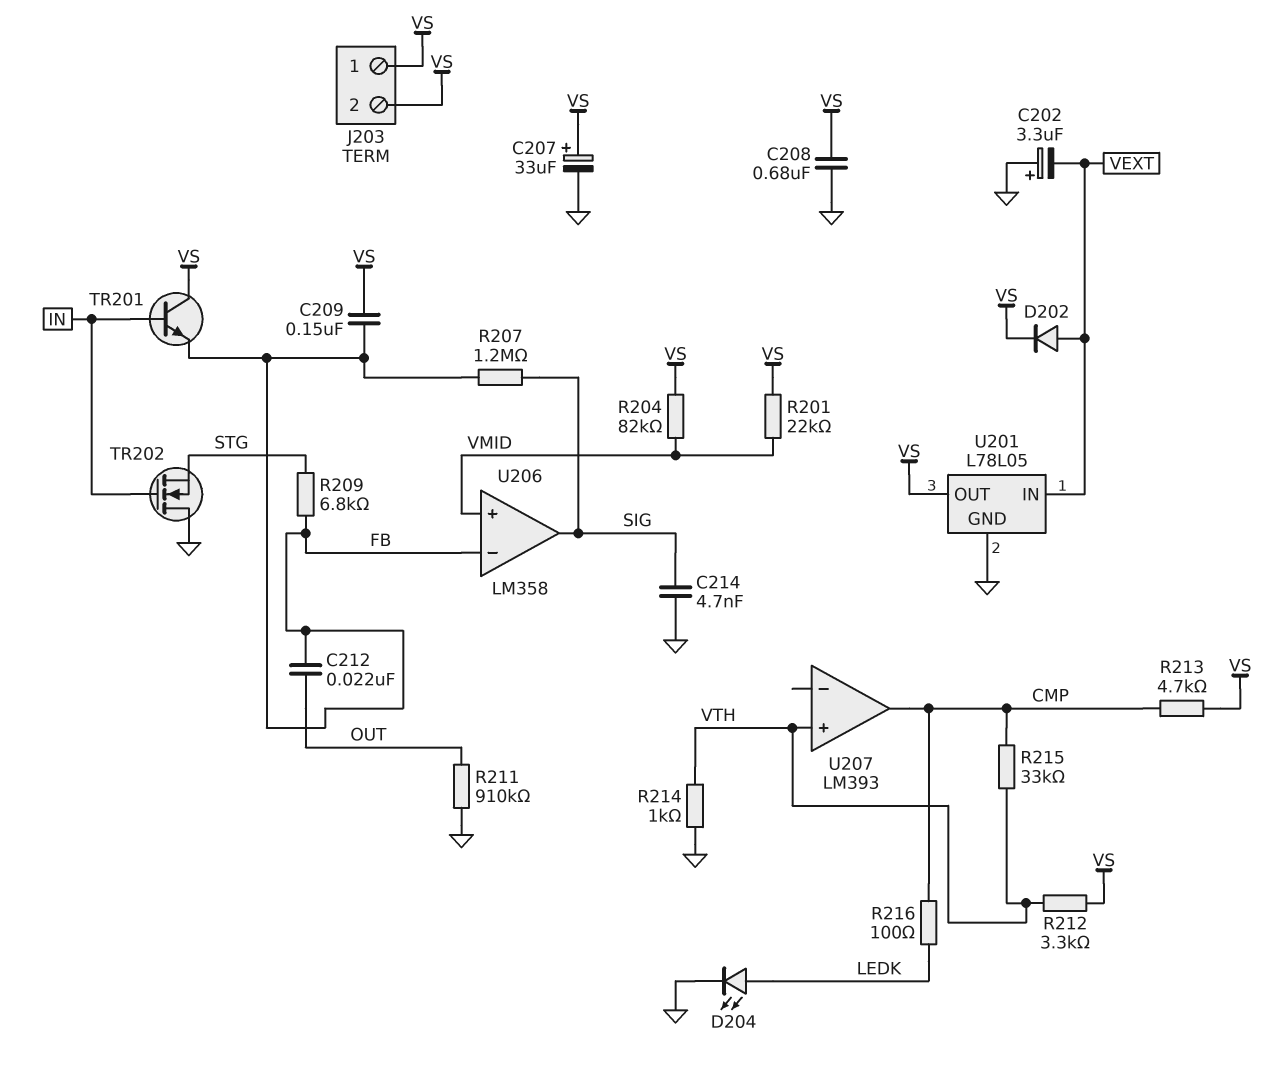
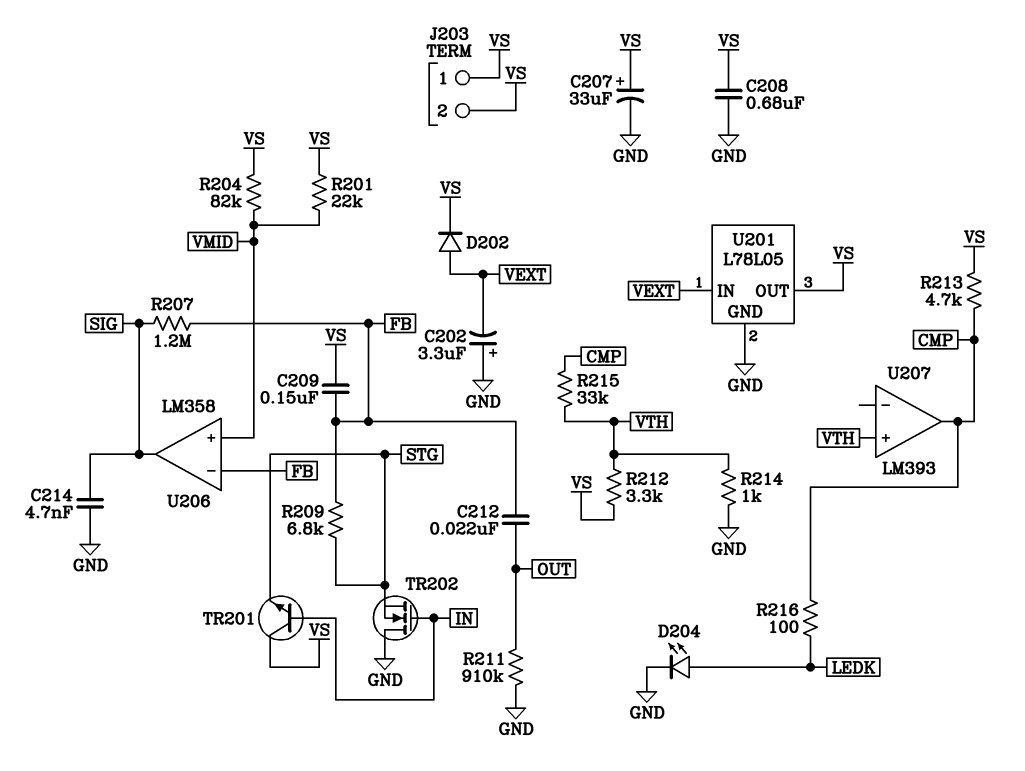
TR201: NPN (B IN, C VS, E FB) -> NPN (B IN, C VS, E STG)

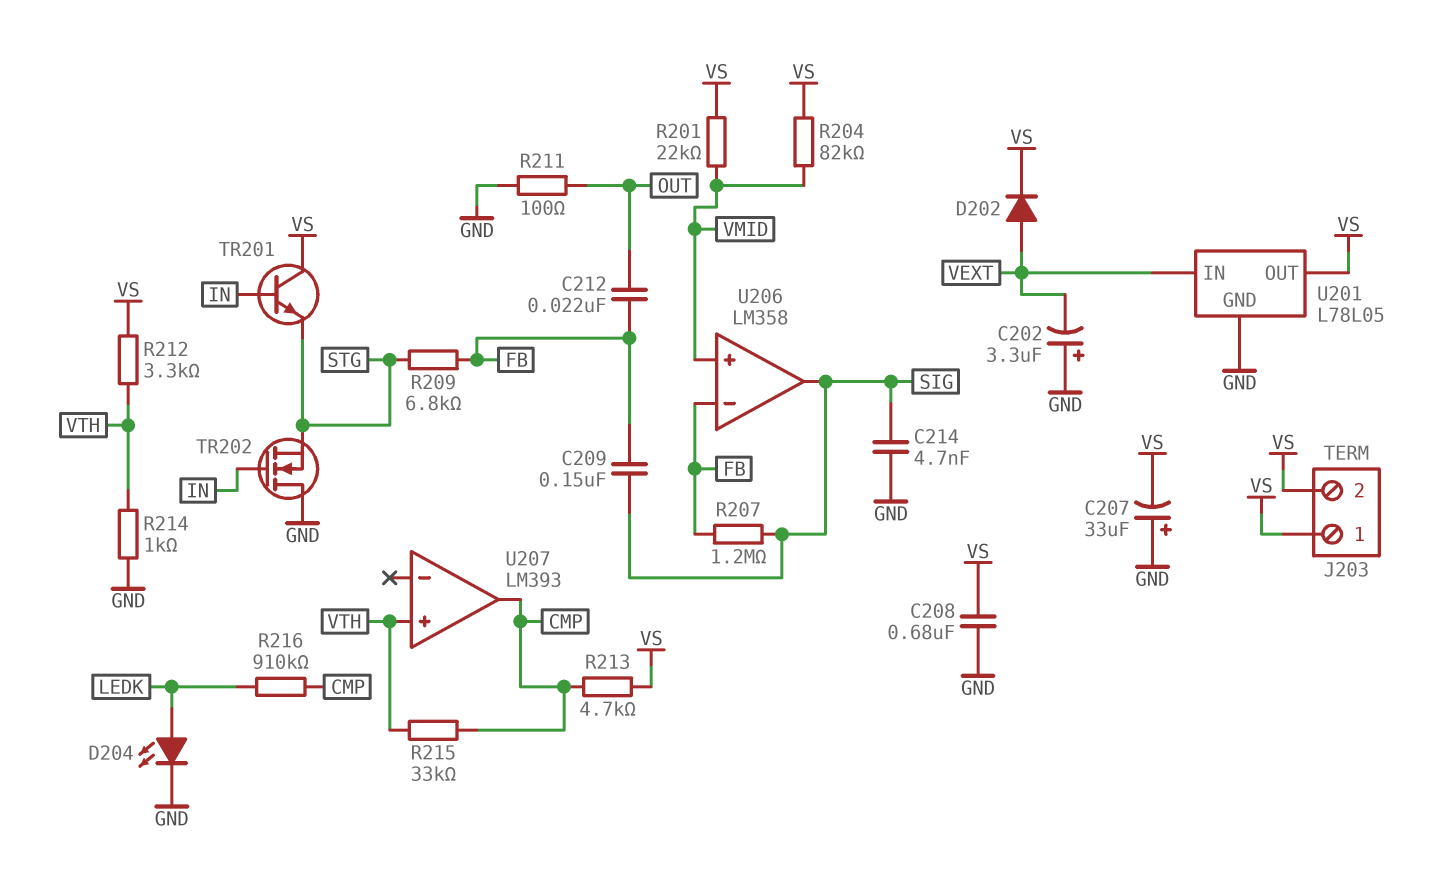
C207: 33uF (plus VS, minus GND) -> 33uF (plus GND, minus VS)
C209: 150nF (FB, VS) -> 150nF (FB, SIG)
R211: 910k (GND, OUT) -> 100 (GND, OUT)
R216: 100 (CMP, LEDK) -> 910k (CMP, LEDK)

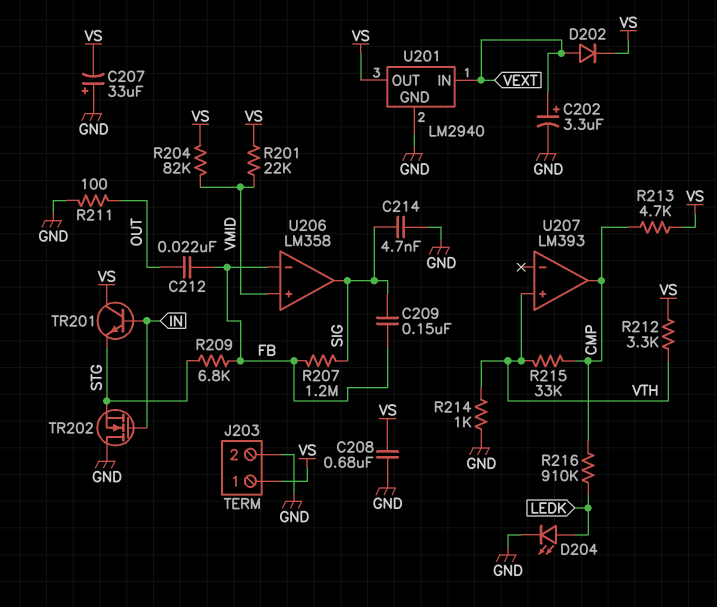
C202: 3.3uF (plus GND, minus VEXT) -> 3.3uF (plus VEXT, minus GND)
J203 pin 2: VS -> GND
U201: L78L05 -> LM2940

